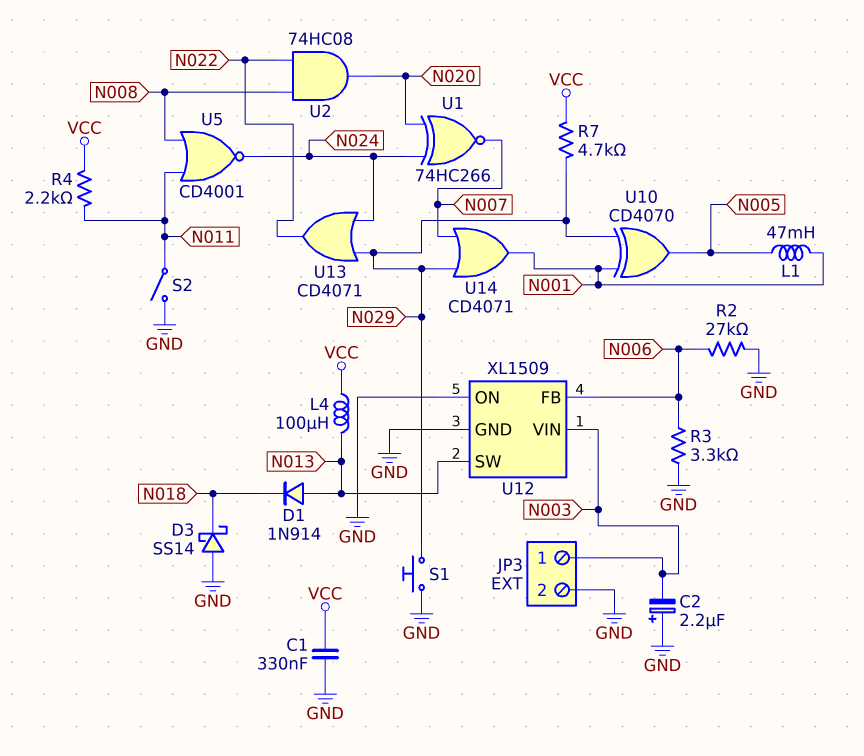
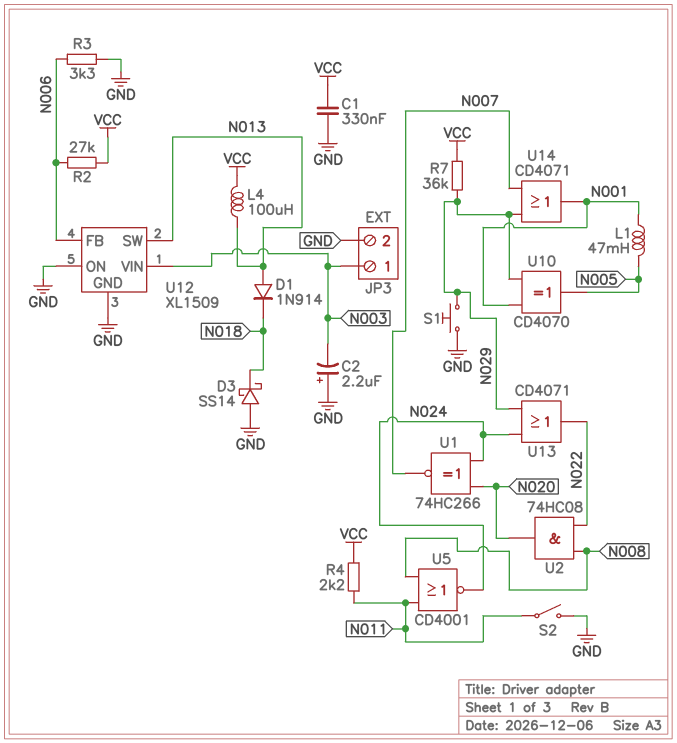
R2: 27k (GND, N006) -> 27k (N006, VCC)
R7: 4.7k (N029, VCC) -> 36k (N029, VCC)

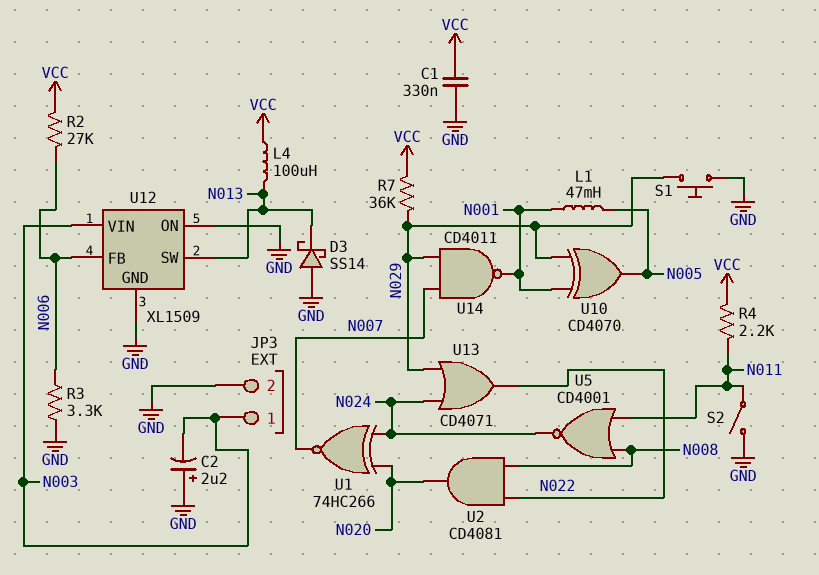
D1: diode 1N914 (A N013, K N018) -> none
D3: schottky SS14 (A GND, K N018) -> schottky SS14 (A GND, K N013)
U2: AND 74HC08 (in N008, in N022, out N020) -> AND CD4081 (in N008, in N022, out N020)
U14: OR CD4071 (in N007, in N029, out N001) -> NAND CD4011 (in N007, in N029, out N001)

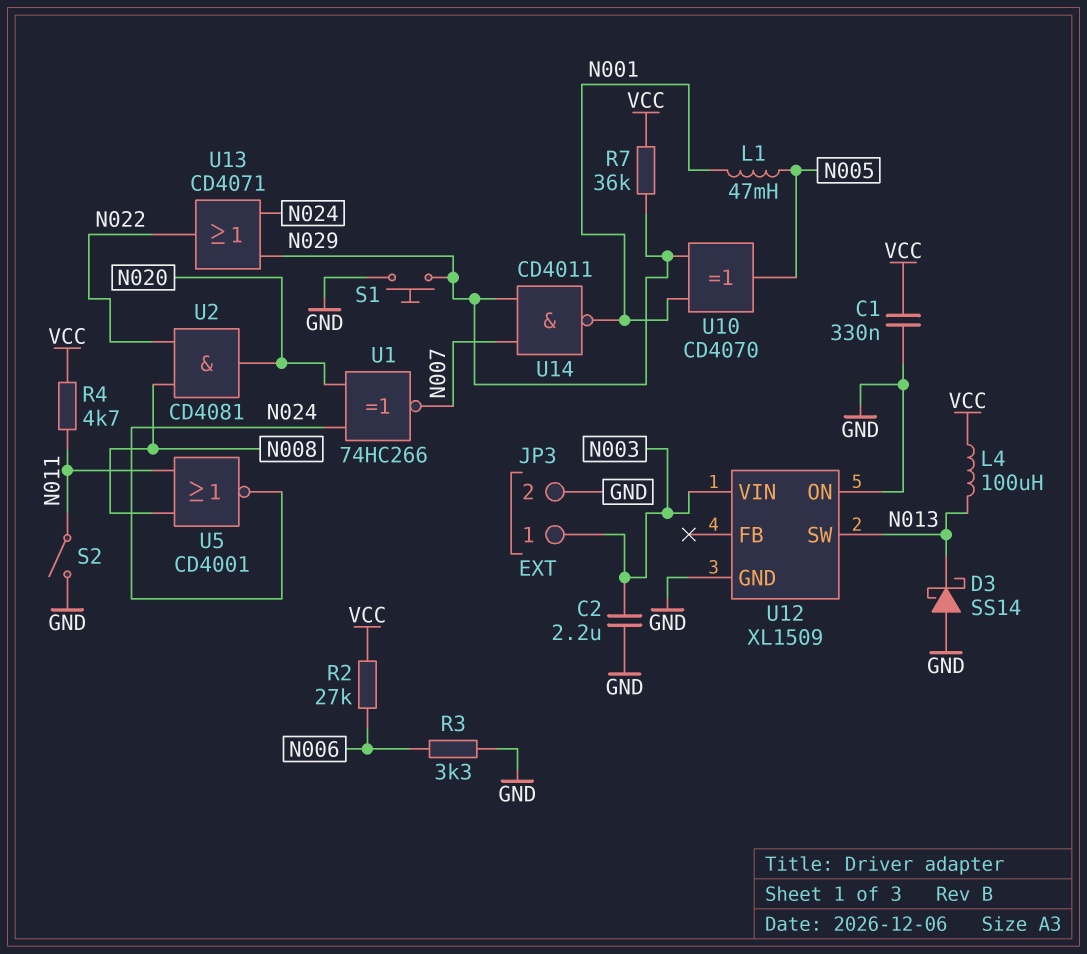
C2: 2.2uF (plus GND, minus N003) -> 2.2uF (GND, N003)
R4: 2.2k (N011, VCC) -> 4.7k (N011, VCC)
U12 pin FB: N006 -> none

